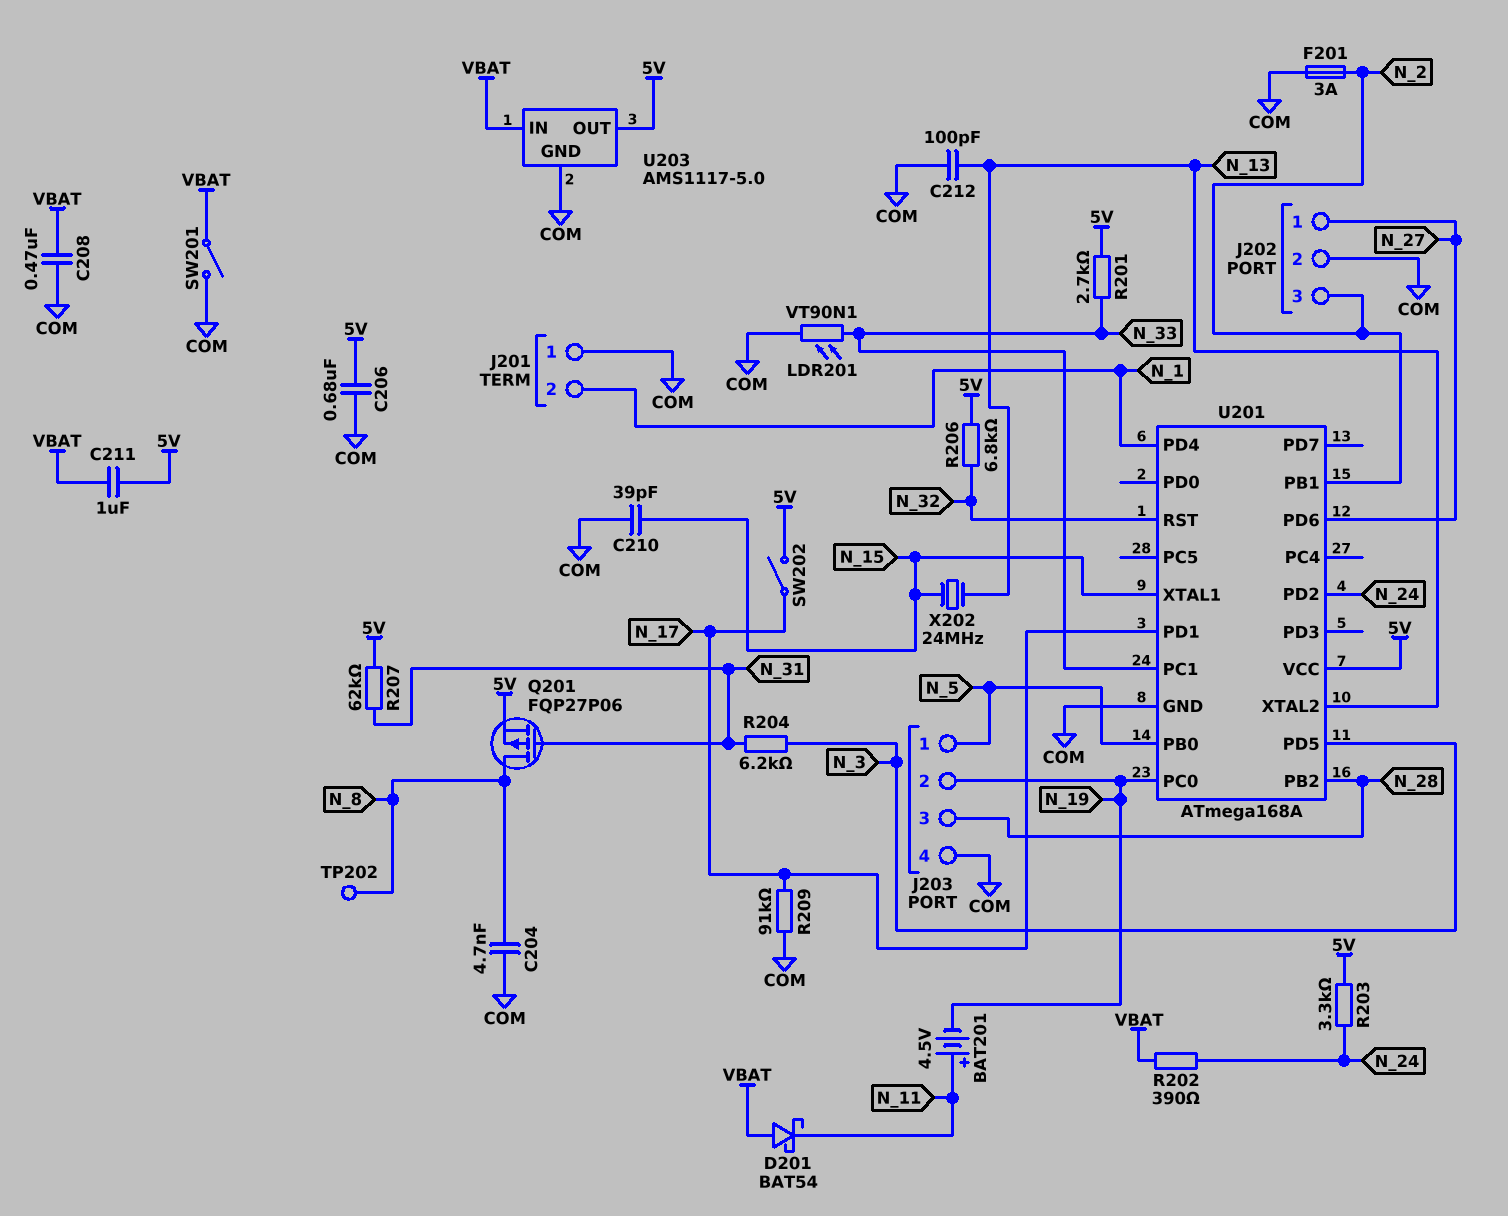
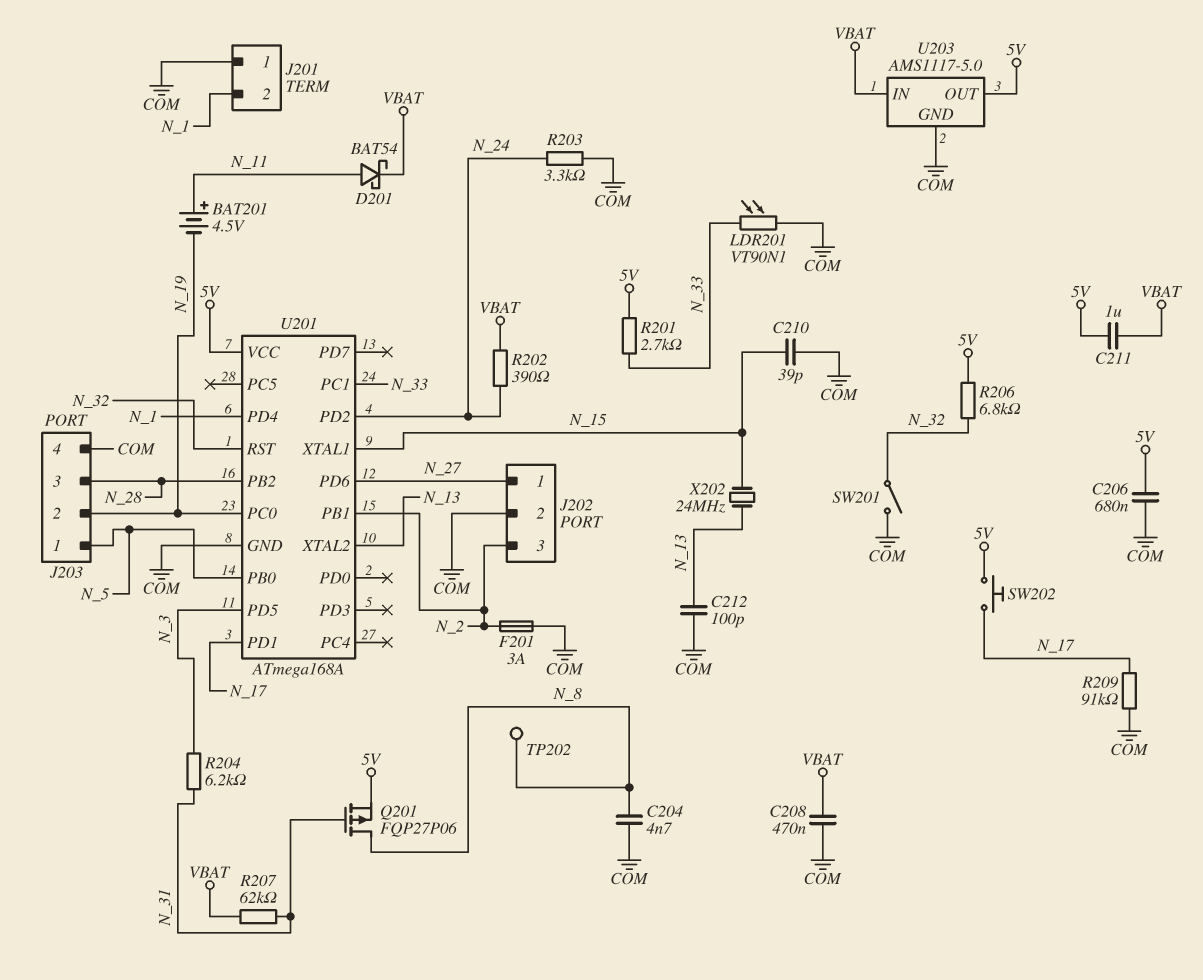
D201: schottky BAT54 (A VBAT, K N_11) -> schottky BAT54 (A N_11, K VBAT)
R203: 3.3k (5V, N_24) -> 3.3k (COM, N_24)
R207: 62k (5V, N_31) -> 62k (N_31, VBAT)
SW201: switch (COM, VBAT) -> switch (COM, N_32)
SW202: switch (5V, N_17) -> button (5V, N_17)

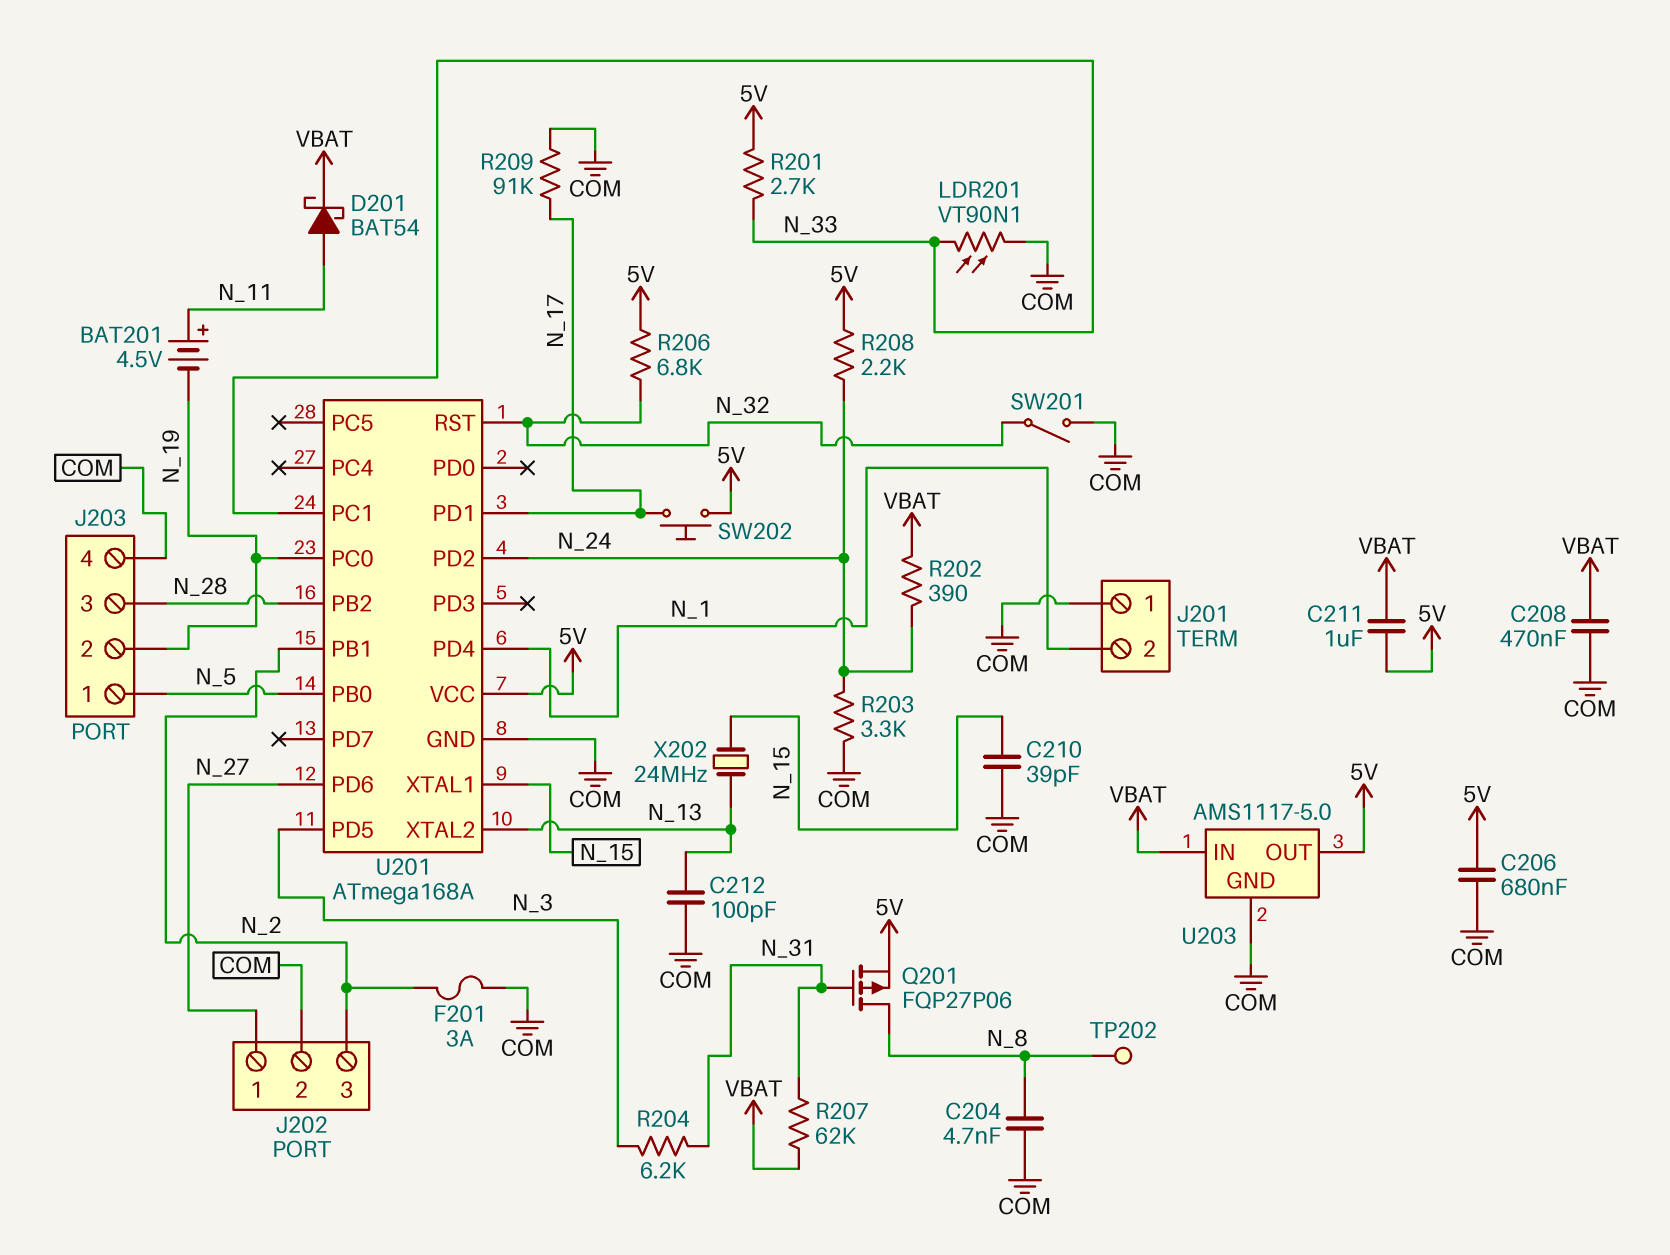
R208: none -> 2.2k (5V, N_24)

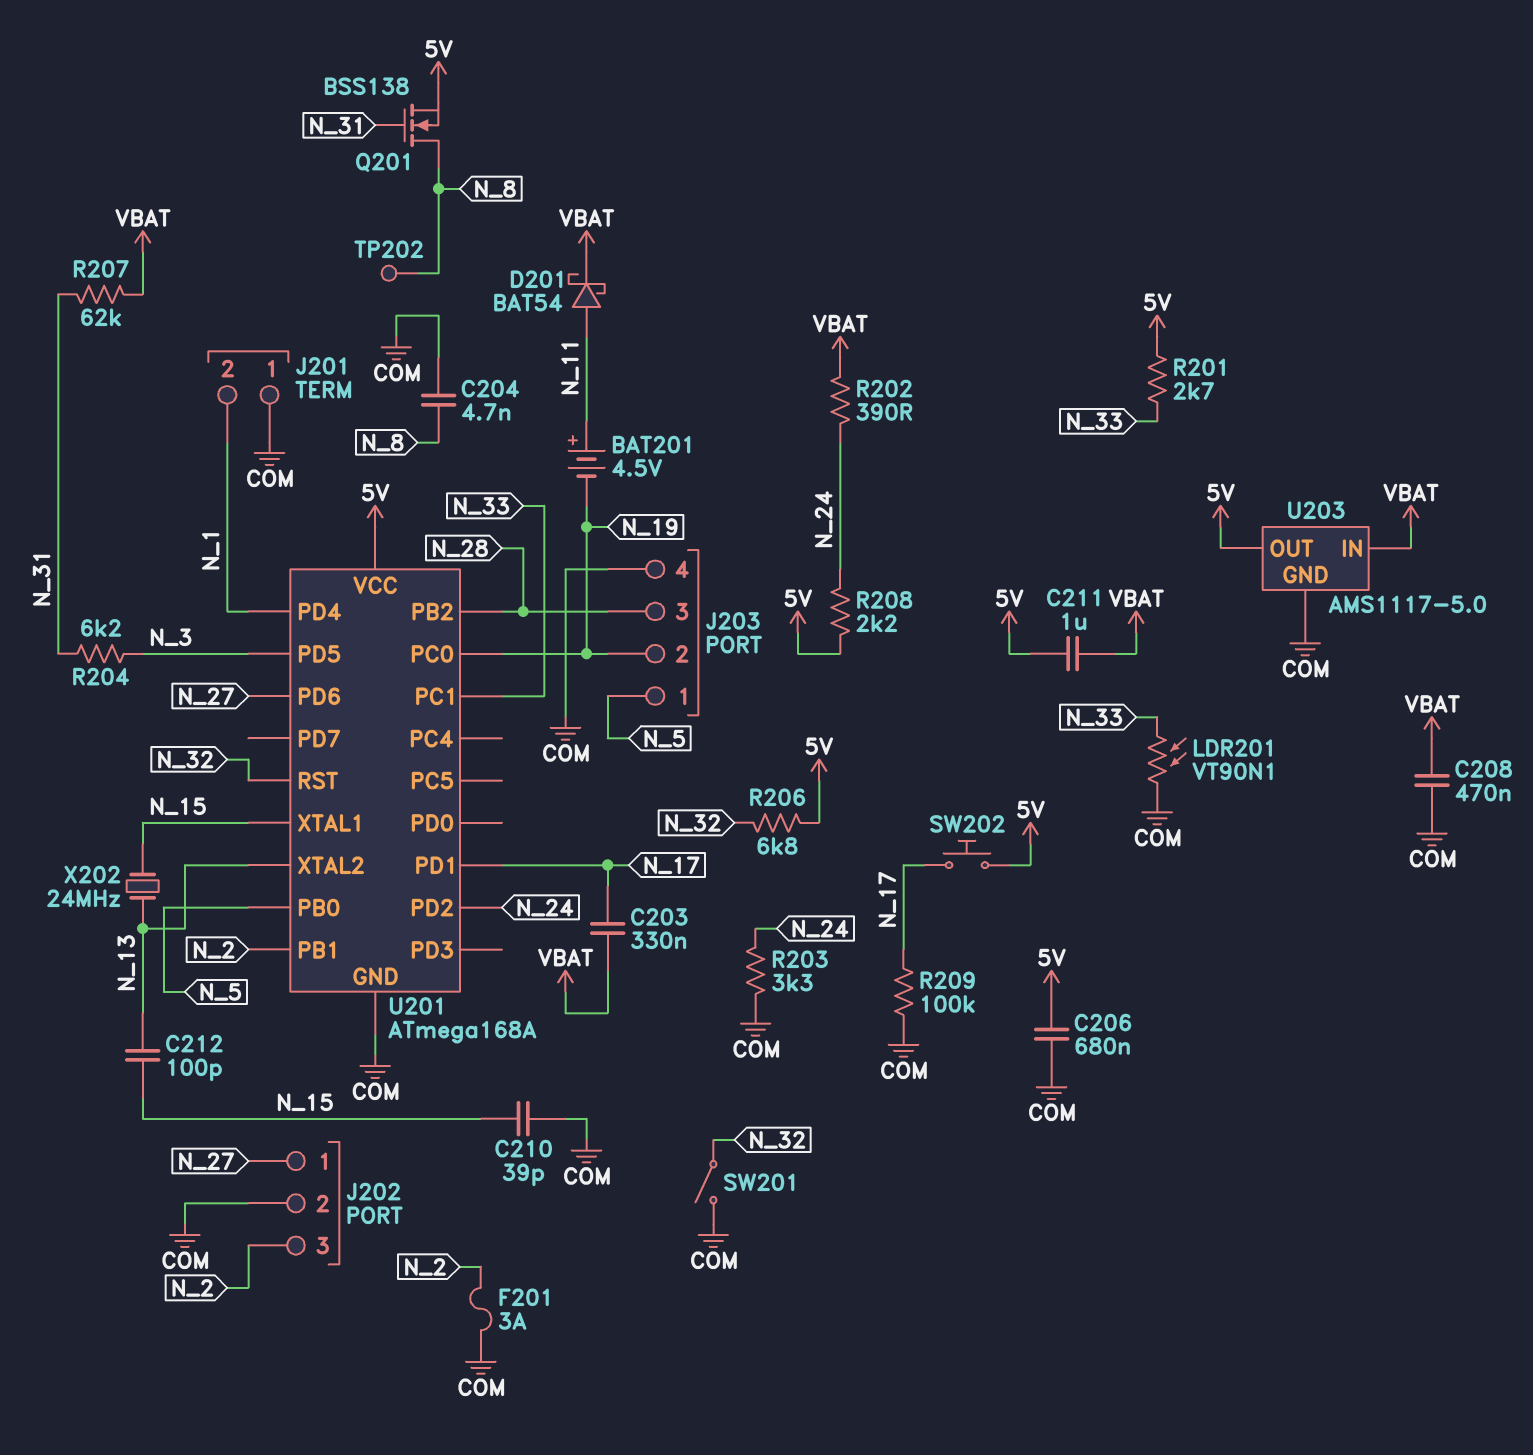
C203: none -> 330nF (N_17, VBAT)
C212: 100pF (COM, N_13) -> 100pF (N_13, N_15)
Q201: PMOS FQP27P06 (G N_31, D N_8, S 5V) -> NMOS BSS138 (G N_31, D N_8, S 5V)
R209: 91k (COM, N_17) -> 100k (COM, N_17)

